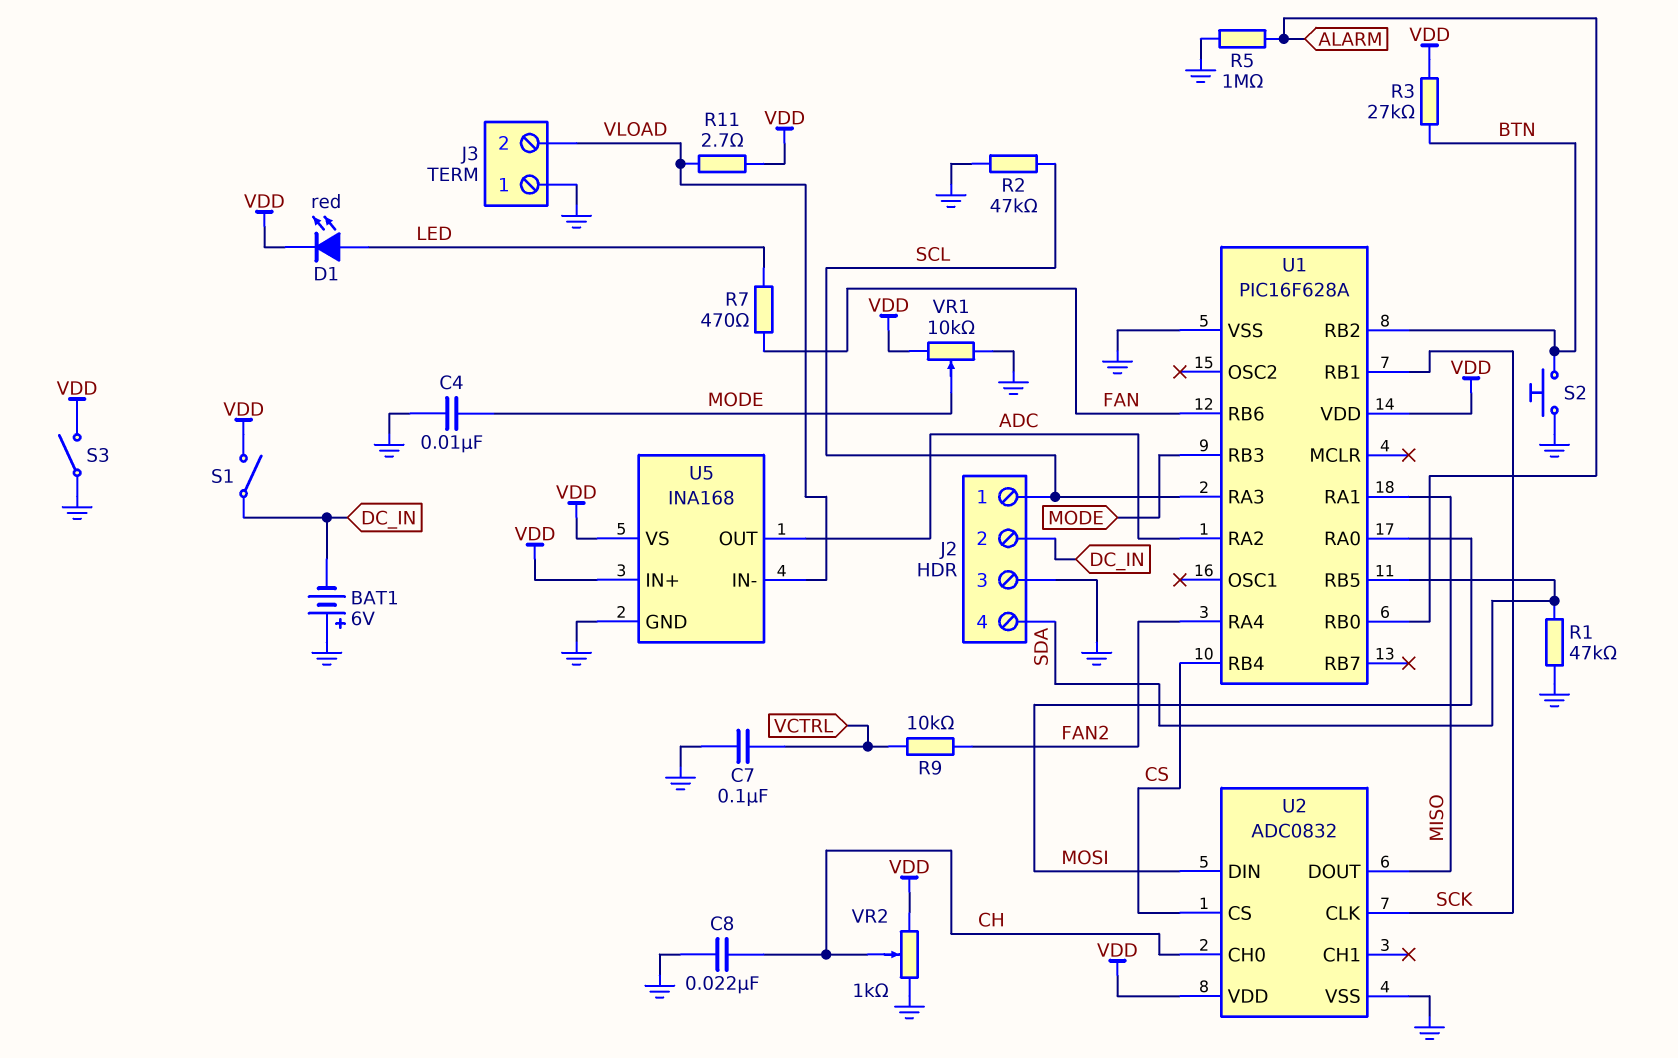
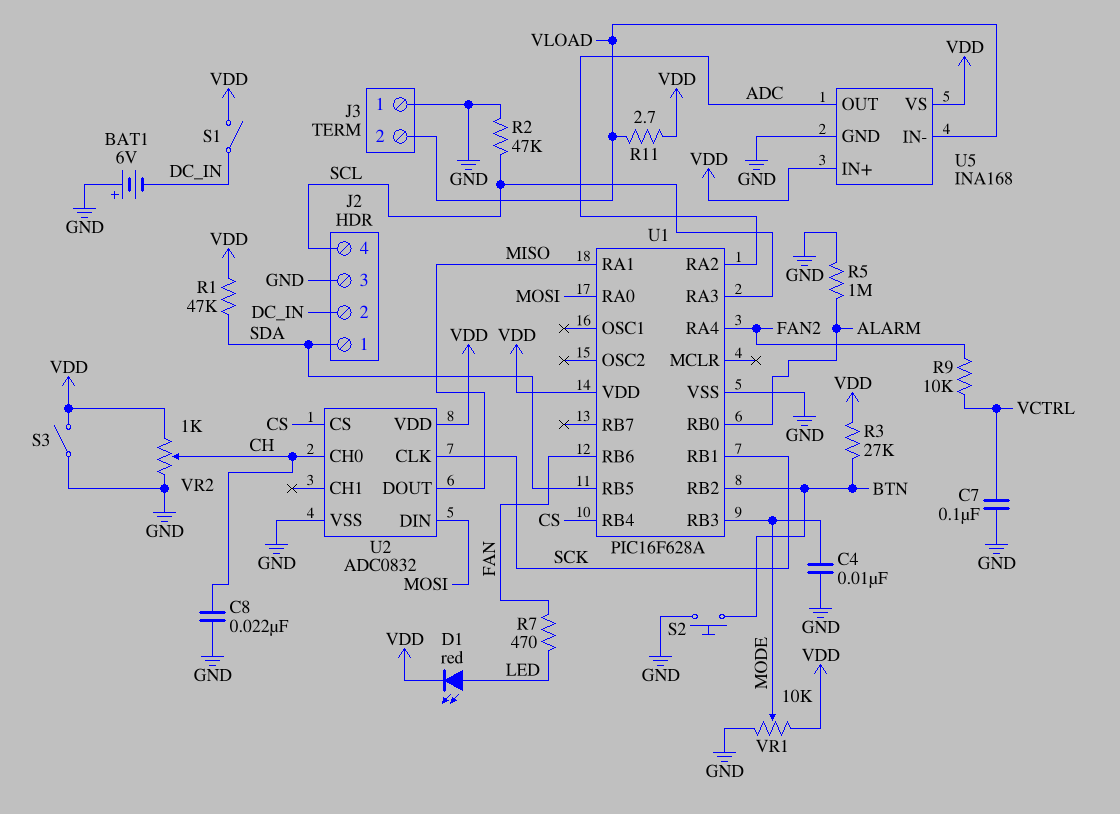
J2 pin 1: SCL -> SDA
J2 pin 4: SDA -> SCL
R1: 47k (GND, SDA) -> 47k (SDA, VDD)

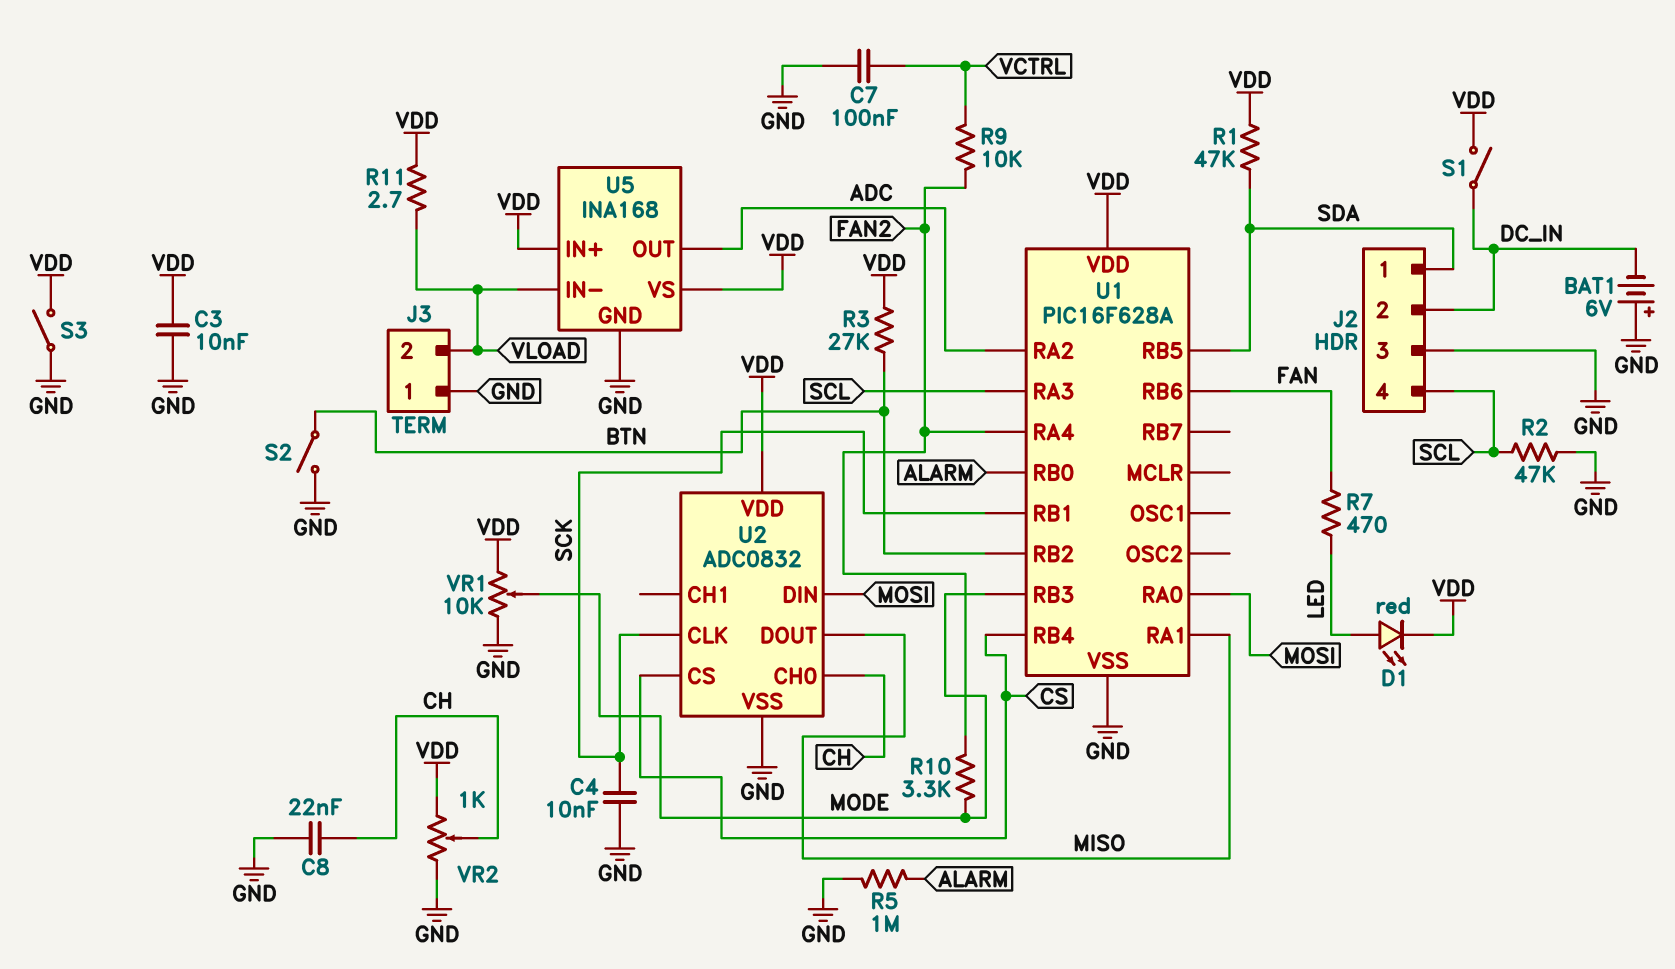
C3: none -> 10nF (GND, VDD)
C4: 10nF (GND, MODE) -> 10nF (GND, SCK)
R10: none -> 3.3k (FAN2, MODE)
S2: button (BTN, GND) -> switch (BTN, GND)

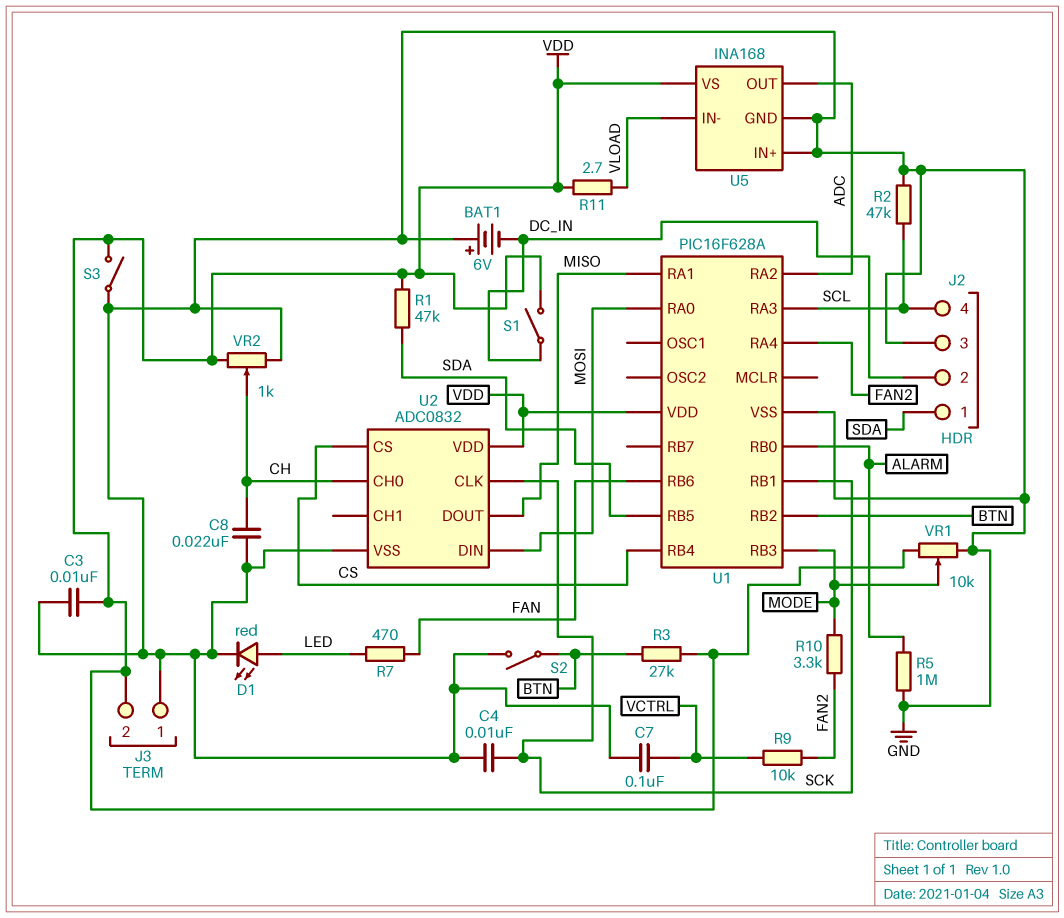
D1: LED red (A LED, K VDD) -> LED red (A LED, K GND)
J3 pin 2: VLOAD -> VDD
U5 pin IN+: VDD -> GND

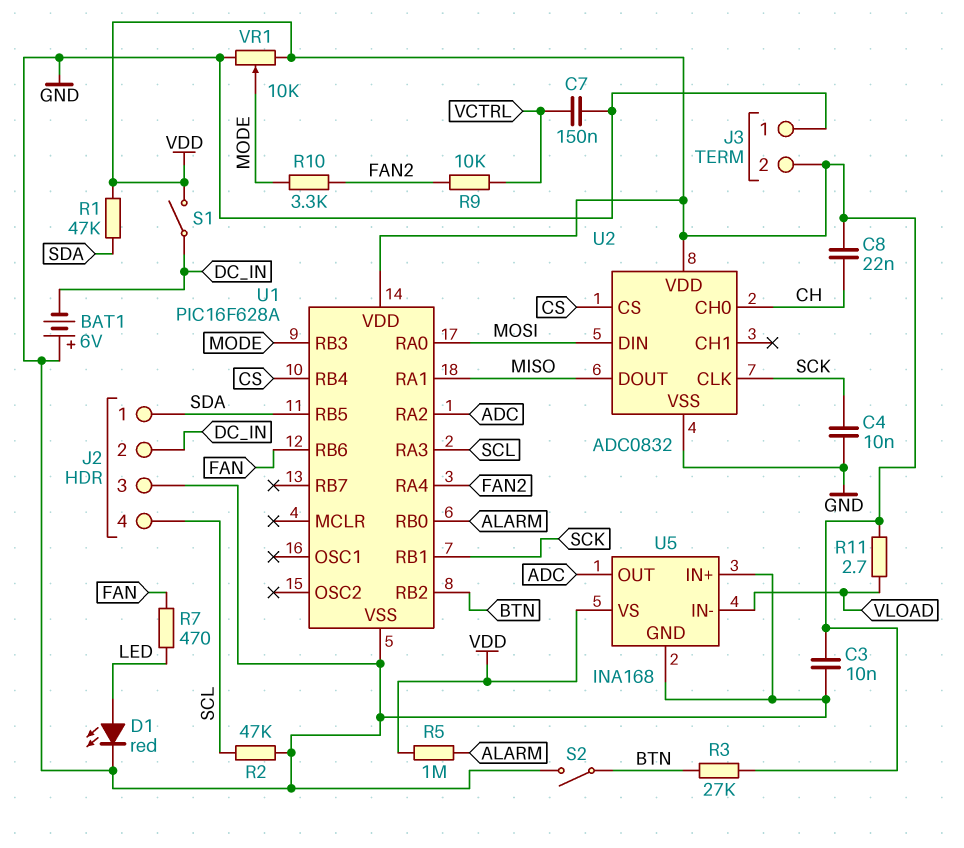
C7: 100nF (GND, VCTRL) -> 150nF (GND, VCTRL)
C8: 22nF (CH, GND) -> 22nF (CH, VDD)
R5: 1M (ALARM, GND) -> 1M (ALARM, VDD)
S3: switch (GND, VDD) -> none
VR2: 1k (GND, VDD, wiper CH) -> none

